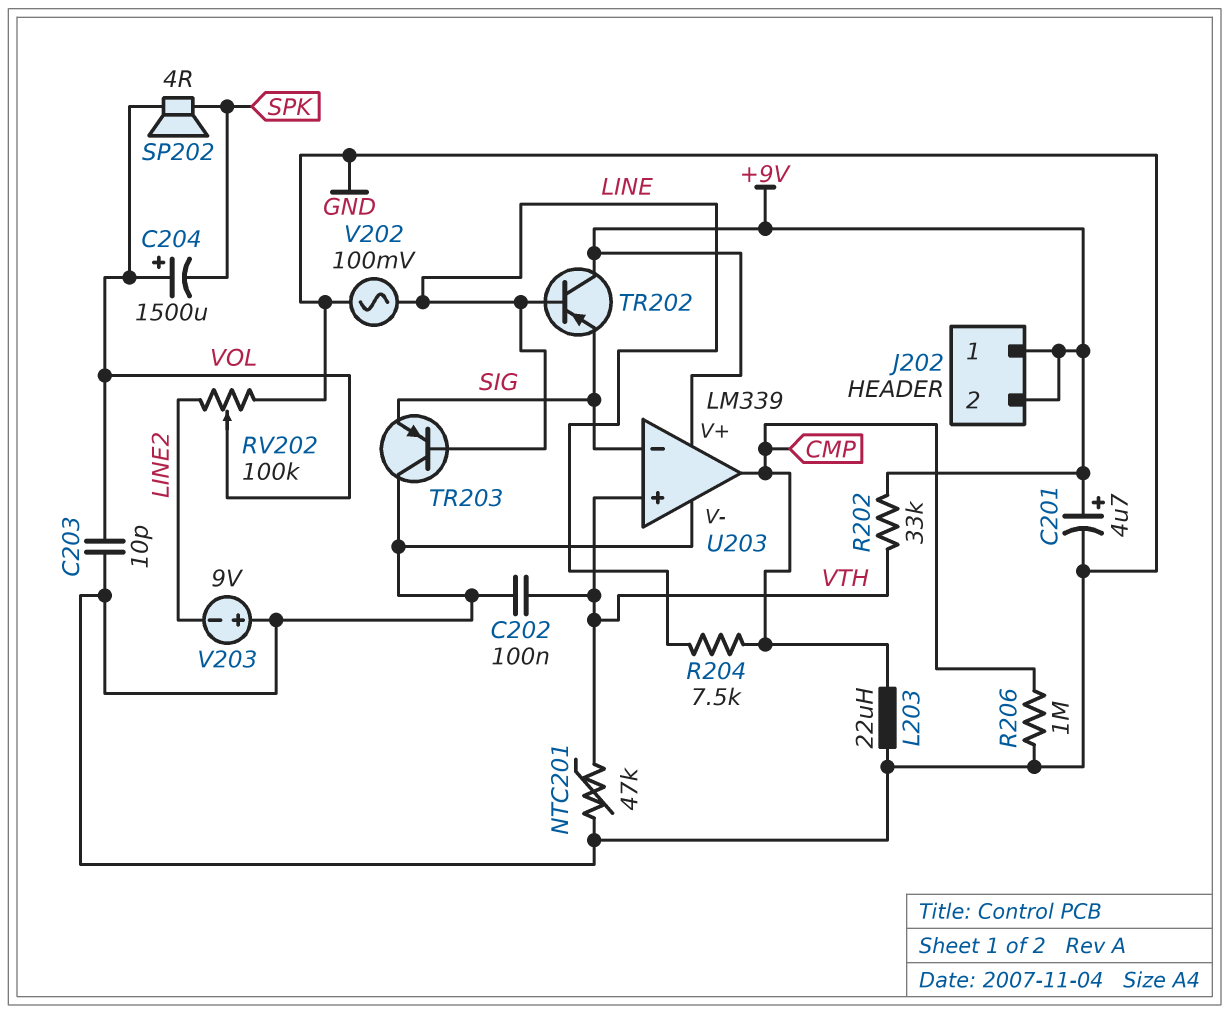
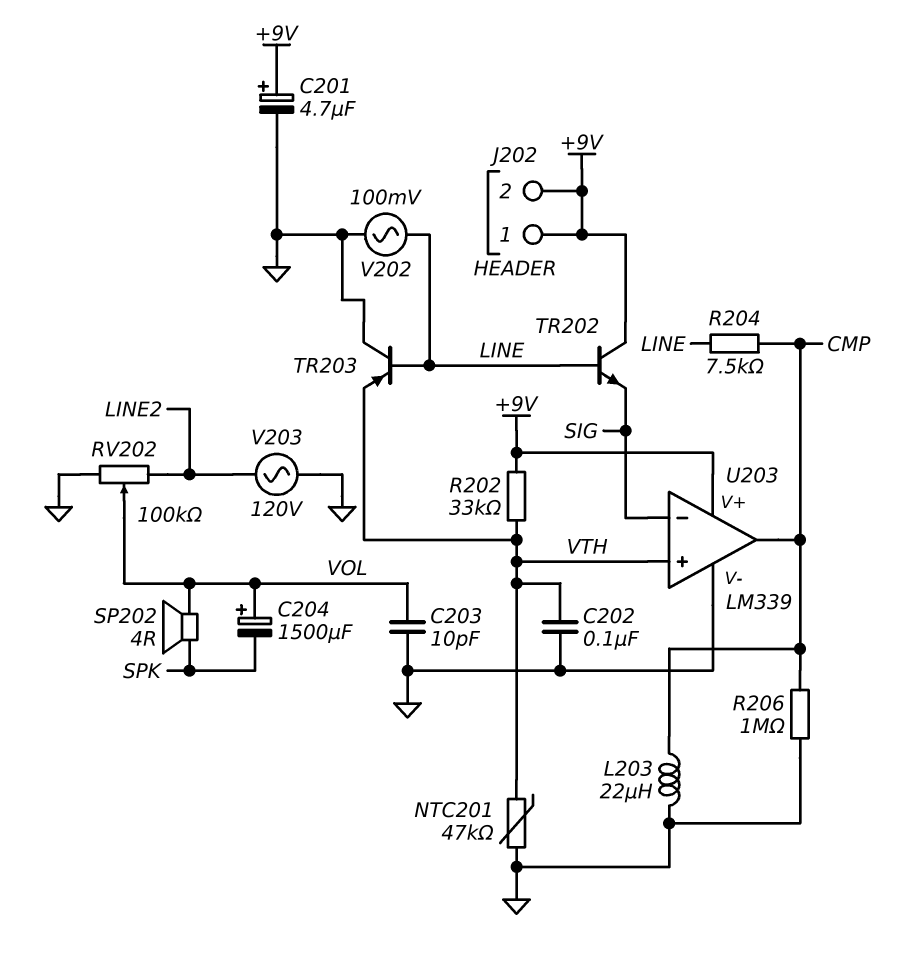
TR202: PNP (B LINE, C +9V, E SIG) -> NPN (B LINE, C +9V, E SIG)
TR203: PNP (B LINE, C GND, E SIG) -> PNP (B LINE, C GND, E VTH)
V203: 9V (plus GND, minus LINE2) -> AC 120V (GND, LINE2)

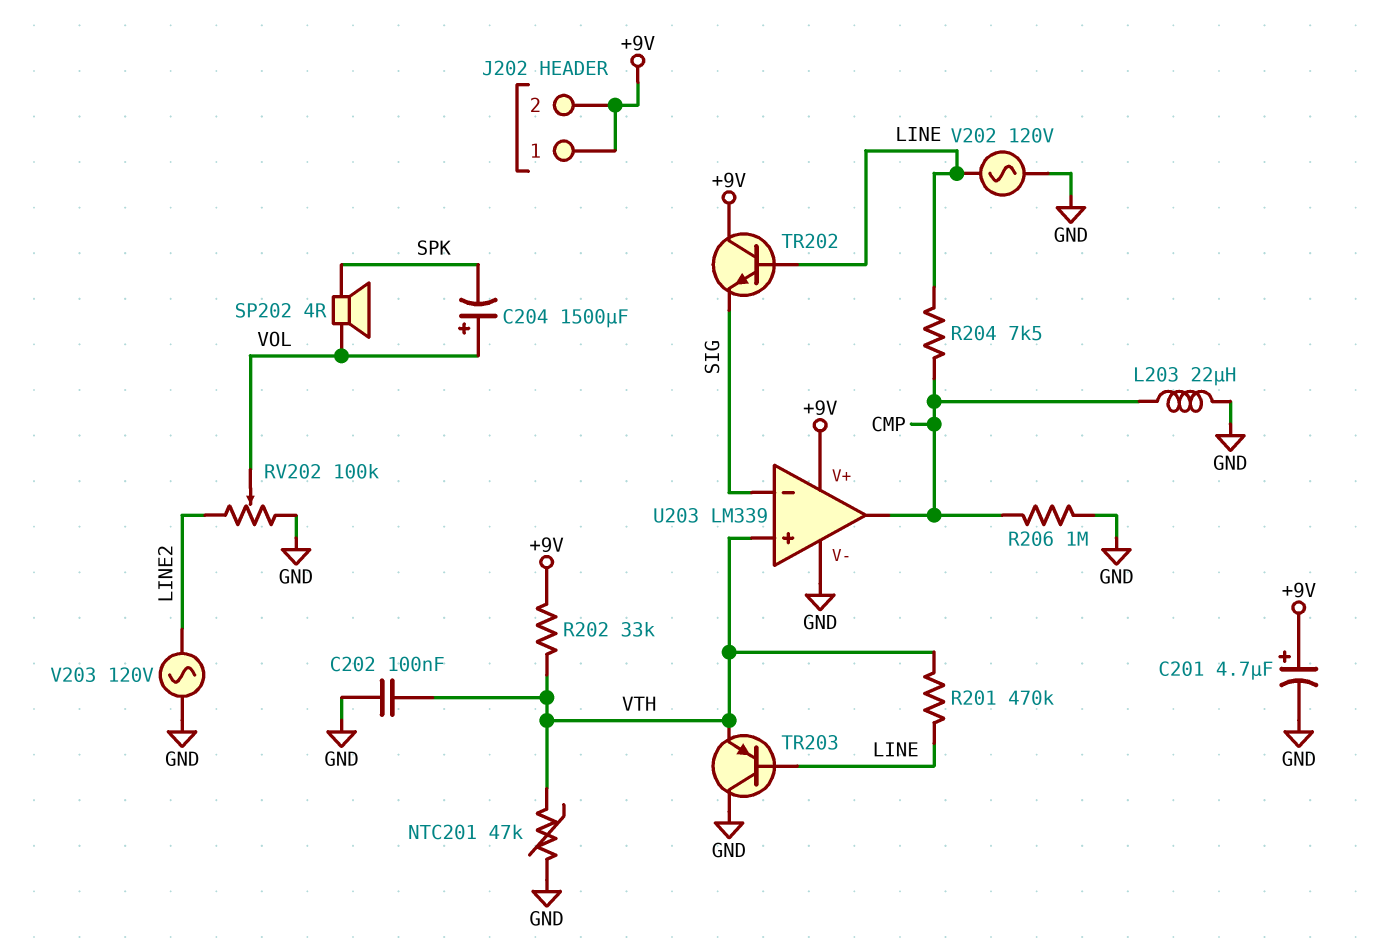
C203: 10pF (GND, VOL) -> none
R201: none -> 470k (LINE, VTH)
V202: AC 100mV (GND, LINE) -> AC 120V (GND, LINE)

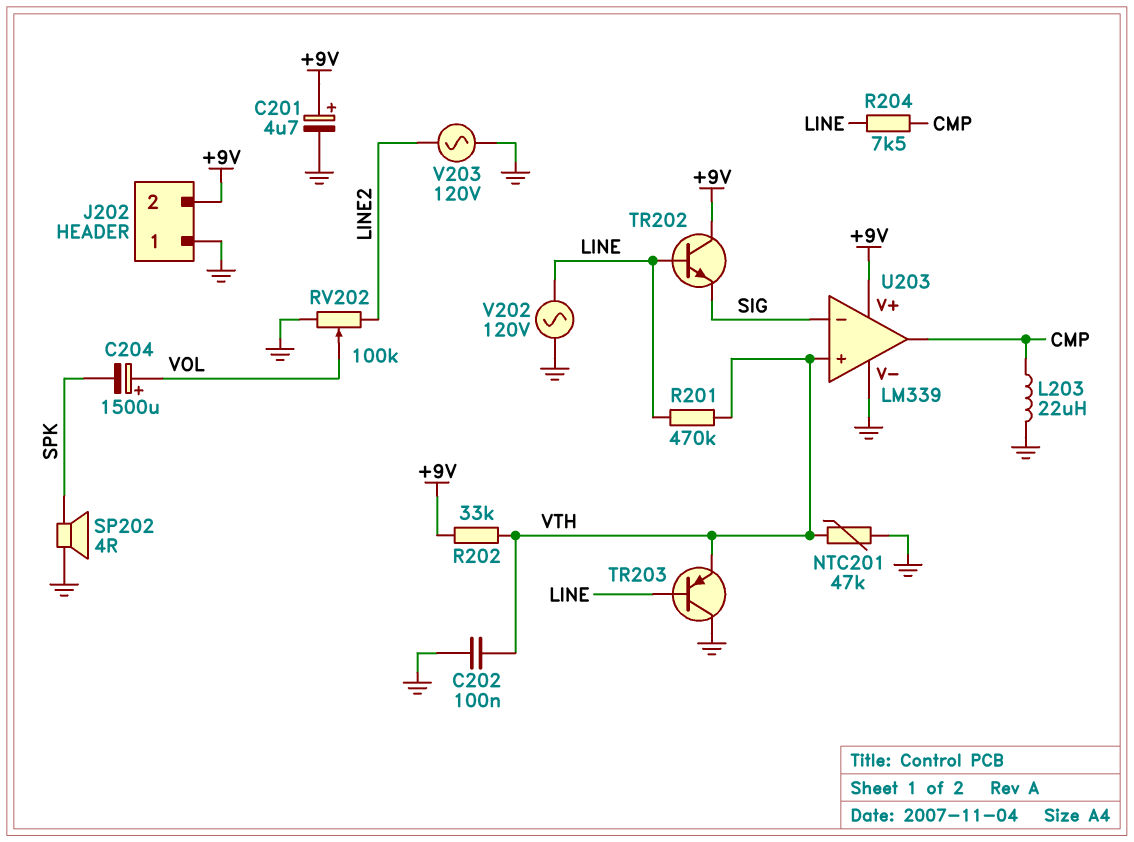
J202 pin 1: +9V -> GND
R206: 1M (CMP, GND) -> none
SP202: speaker 4R (SPK, VOL) -> speaker 4R (GND, SPK)

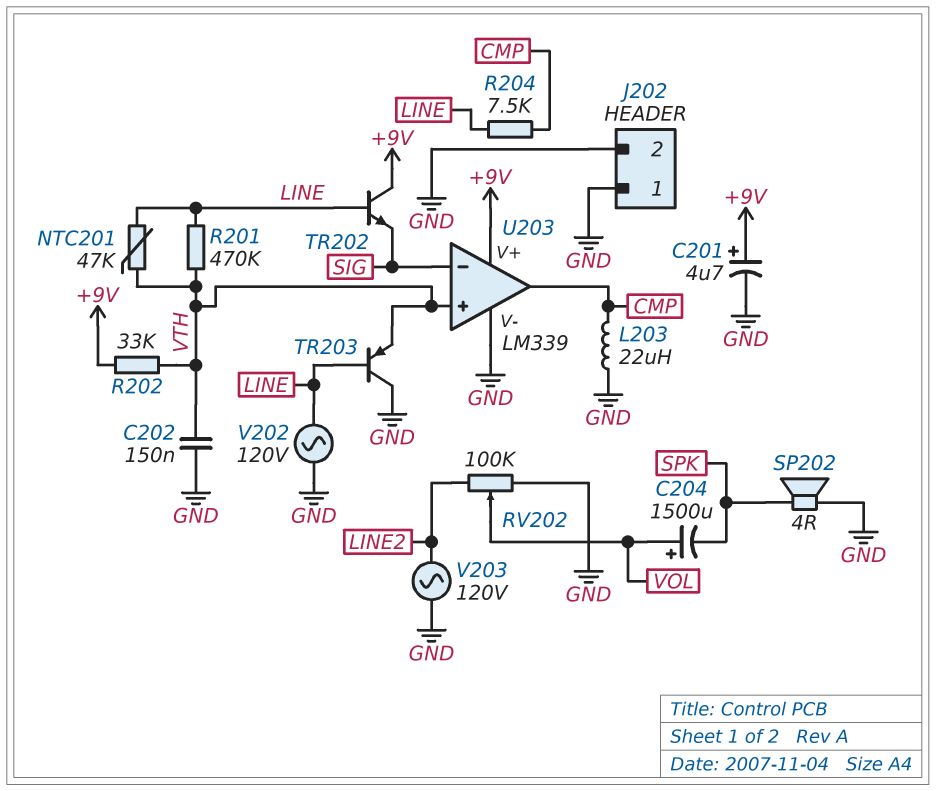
C202: 100nF (GND, VTH) -> 150nF (GND, VTH)
J202 pin 2: +9V -> GND
NTC201: 47k (GND, VTH) -> 47k (LINE, VTH)

